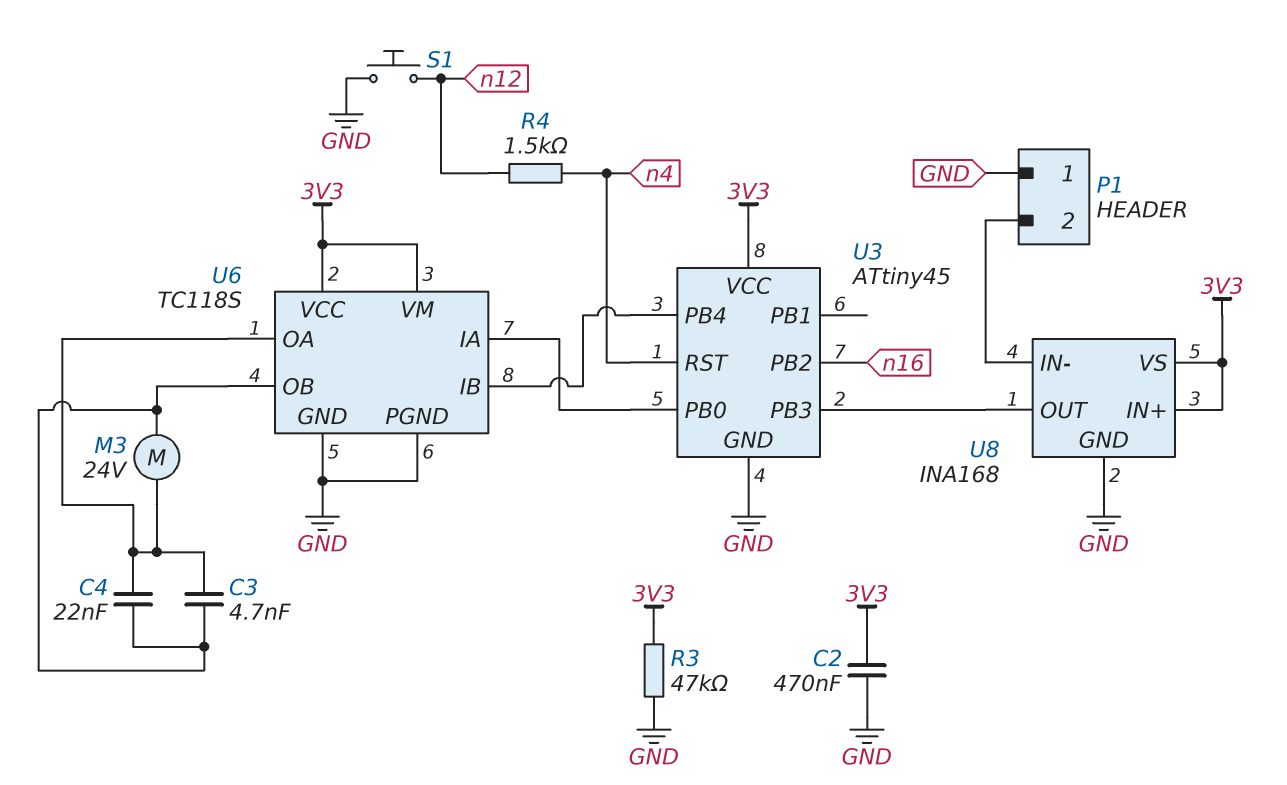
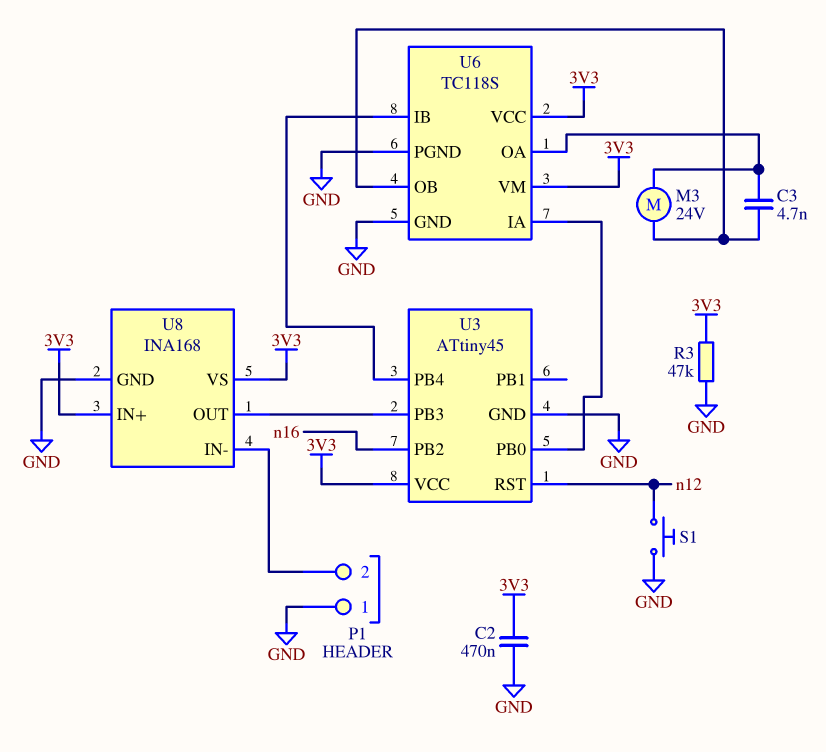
C4: 22nF (U6/OA, U6/OB) -> none
R4: 1.5k (n4, n12) -> none
U3 pin RST: n4 -> n12

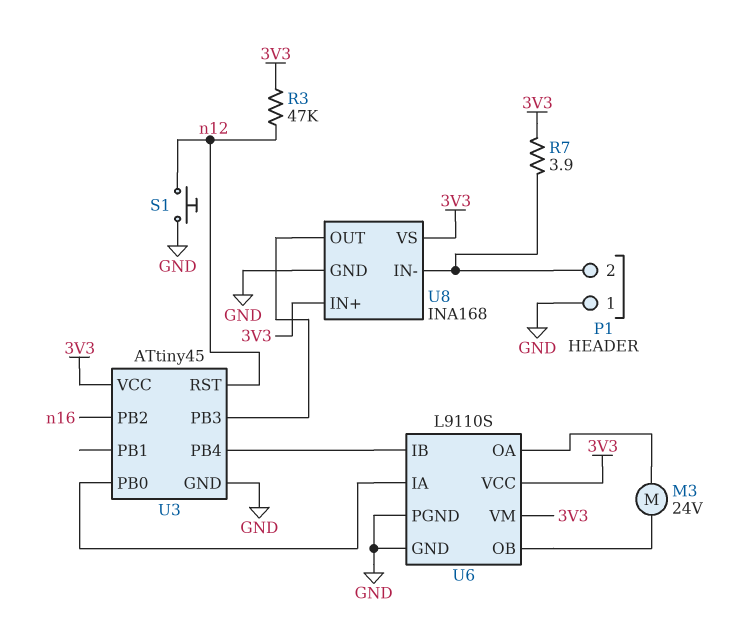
C2: 470nF (3V3, GND) -> none
C3: 4.7nF (U6/OA, U6/OB) -> none
R3: 47k (3V3, GND) -> 47k (3V3, n12)
R7: none -> 3.9 (3V3, P1/2)
U6: TC118S -> L9110S

